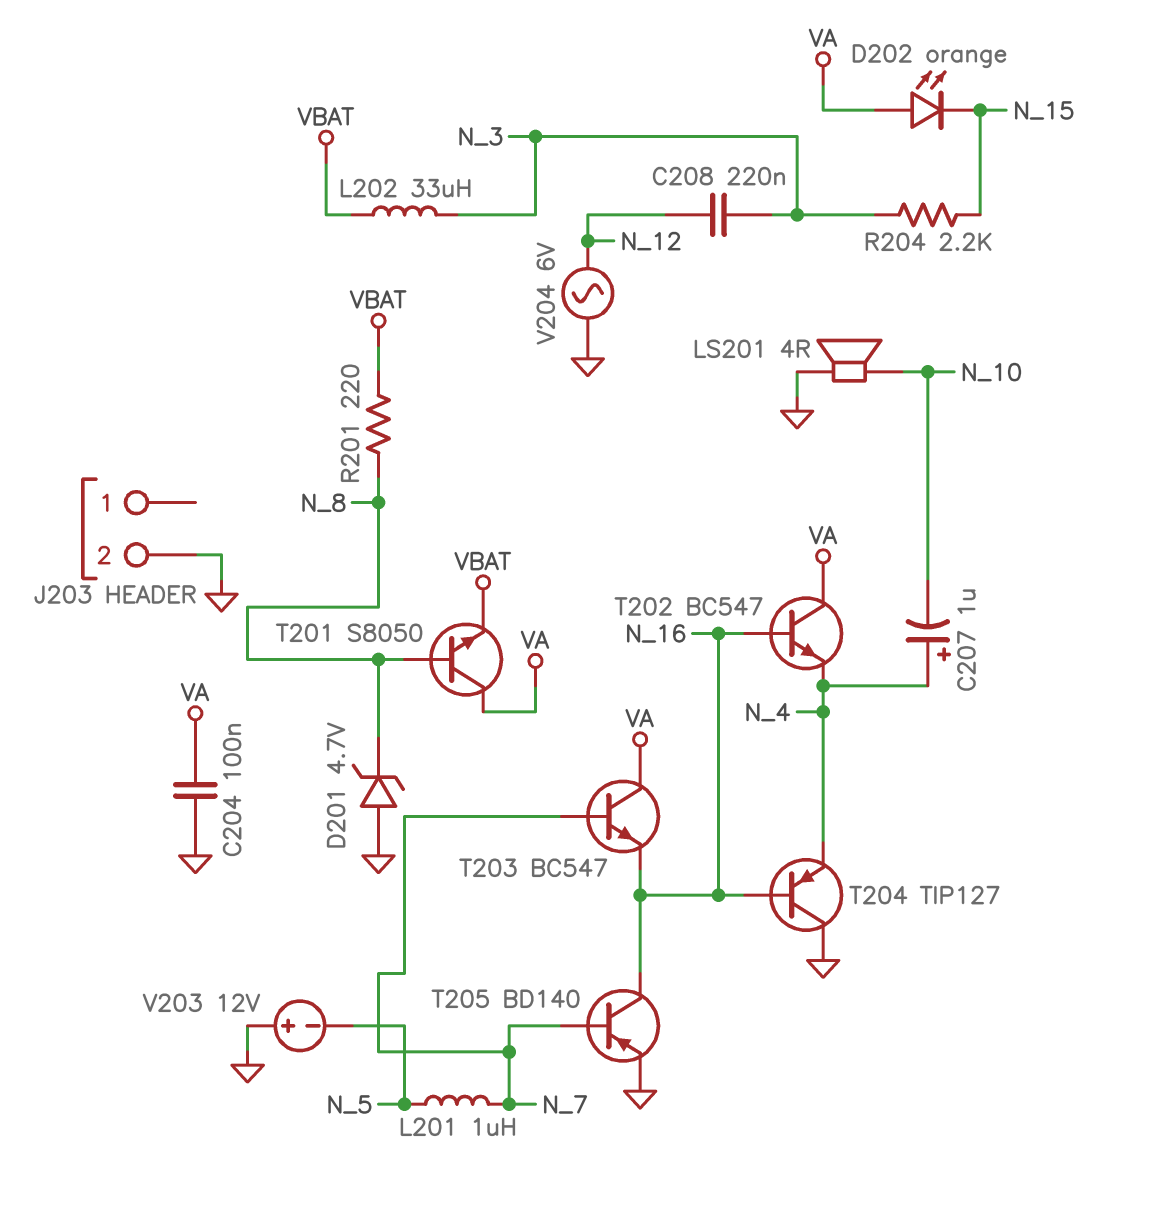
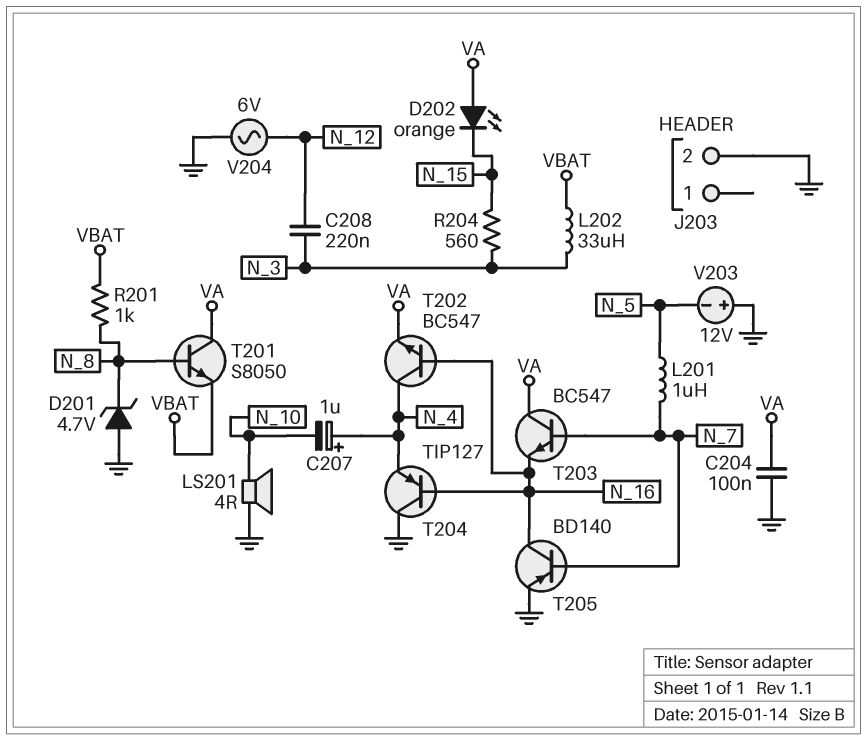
R201: 220 (N_8, VBAT) -> 1k (N_8, VBAT)
R204: 2.2k (N_3, N_15) -> 560 (N_3, N_15)
T202: NPN BC547 (B N_16, C VA, E N_4) -> NPN BC547 (B N_16, C N_4, E VA)

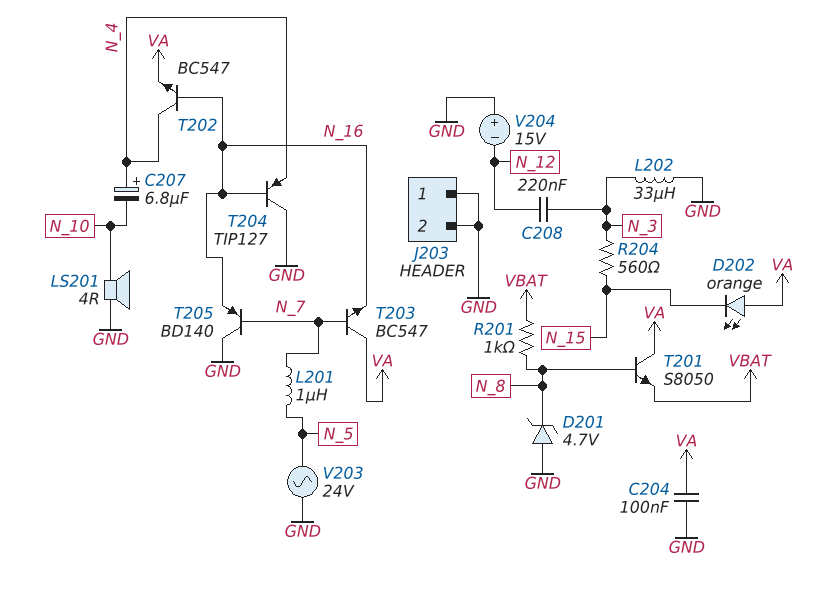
C207: 1uF (plus N_4, minus N_10) -> 6.8uF (plus N_4, minus N_10)
J203 pin 1: none -> GND
L202: 33uH (N_3, VBAT) -> 33uH (GND, N_3)
T205: PNP BD140 (B N_7, C N_16, E GND) -> PNP BD140 (B N_7, C GND, E N_16)
V203: 12V (plus GND, minus N_5) -> AC 24V (GND, N_5)
V204: AC 6V (GND, N_12) -> 15V (plus GND, minus N_12)

